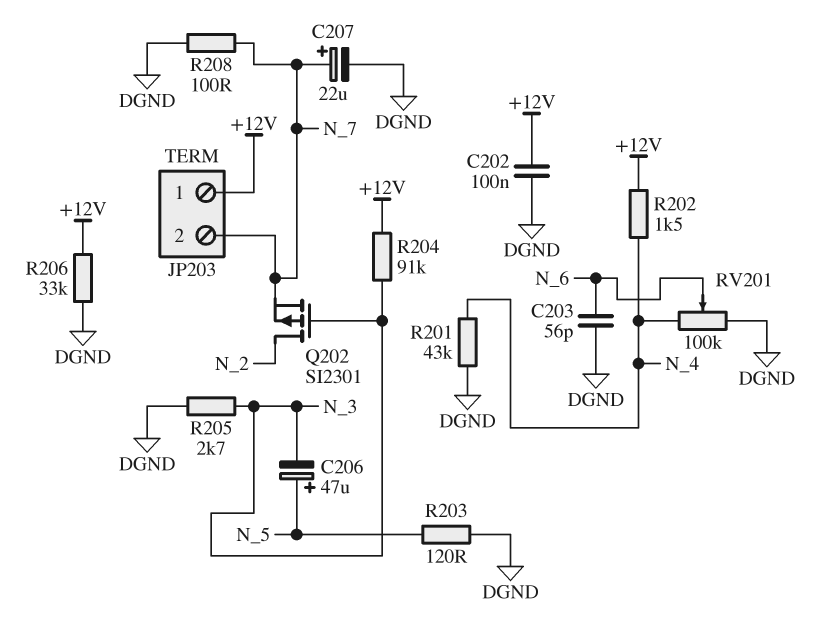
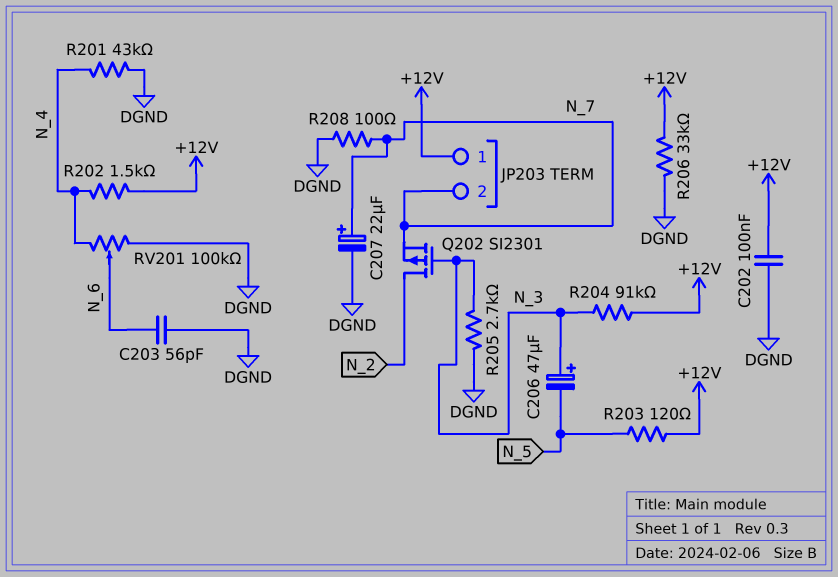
C206: 47uF (plus N_5, minus N_3) -> 47uF (plus N_3, minus N_5)
R203: 120 (DGND, N_5) -> 120 (+12V, N_5)

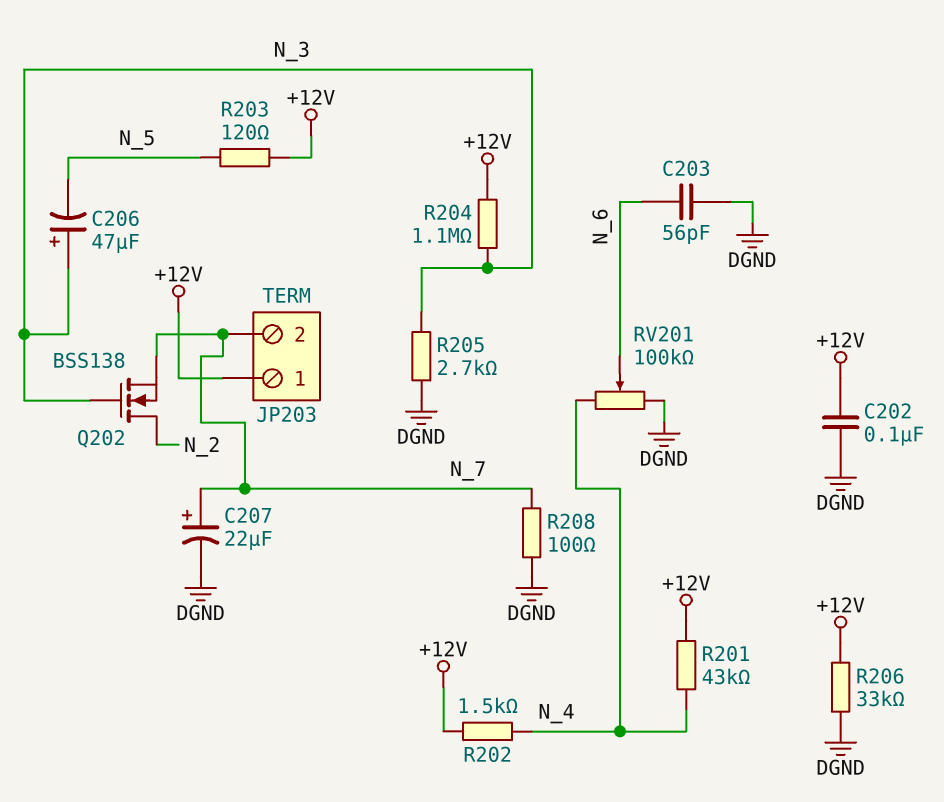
Q202: PMOS SI2301 (G N_3, D N_2, S N_7) -> NMOS BSS138 (G N_3, D N_2, S N_7)
R201: 43k (DGND, N_4) -> 43k (+12V, N_4)
R204: 91k (+12V, N_3) -> 1.1M (+12V, N_3)

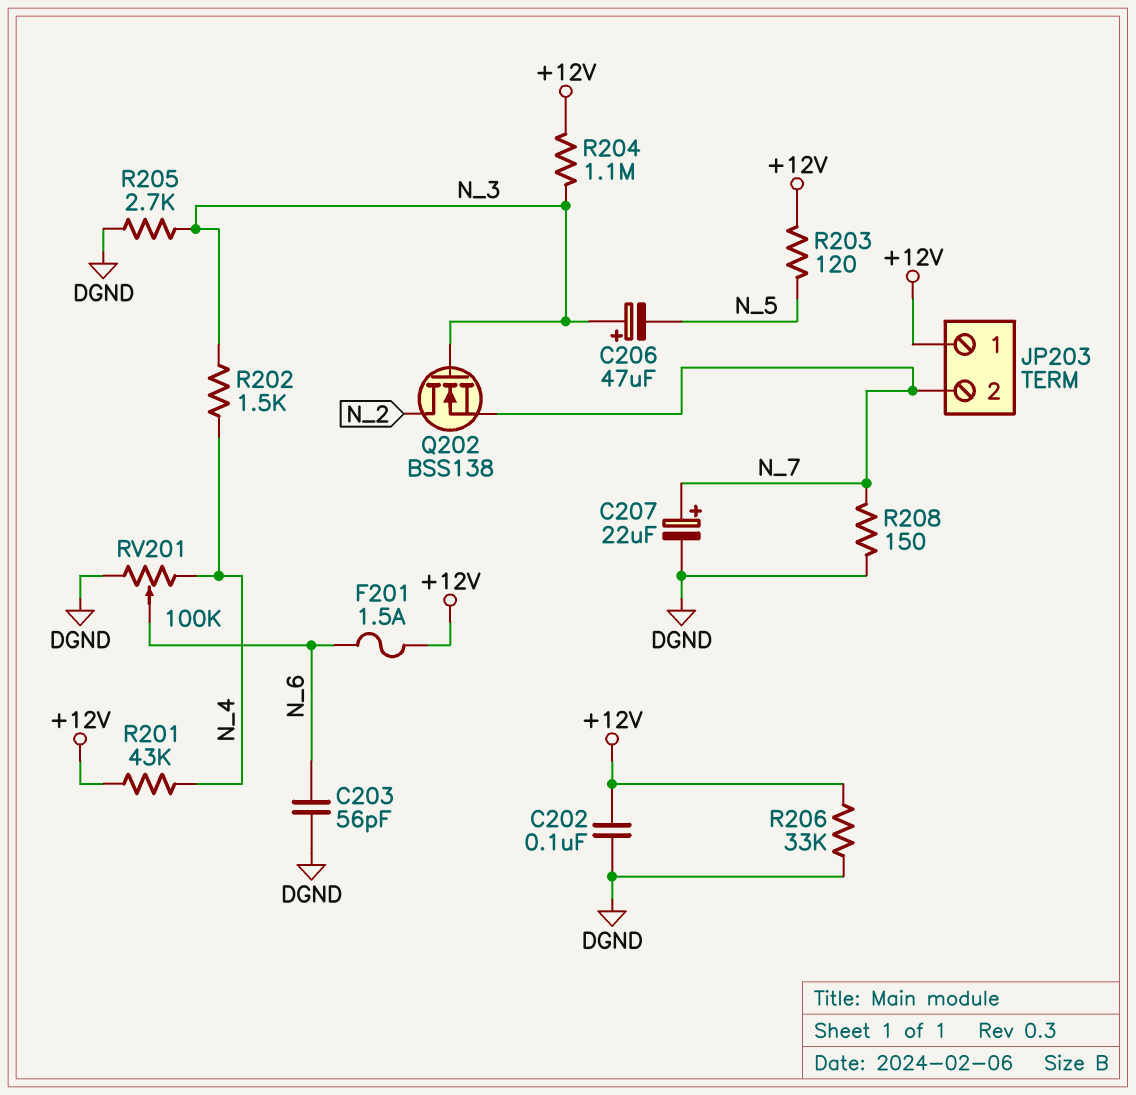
F201: none -> 1.5A (+12V, N_6)
R202: 1.5k (+12V, N_4) -> 1.5k (N_3, N_4)
R208: 100 (DGND, N_7) -> 150 (DGND, N_7)

